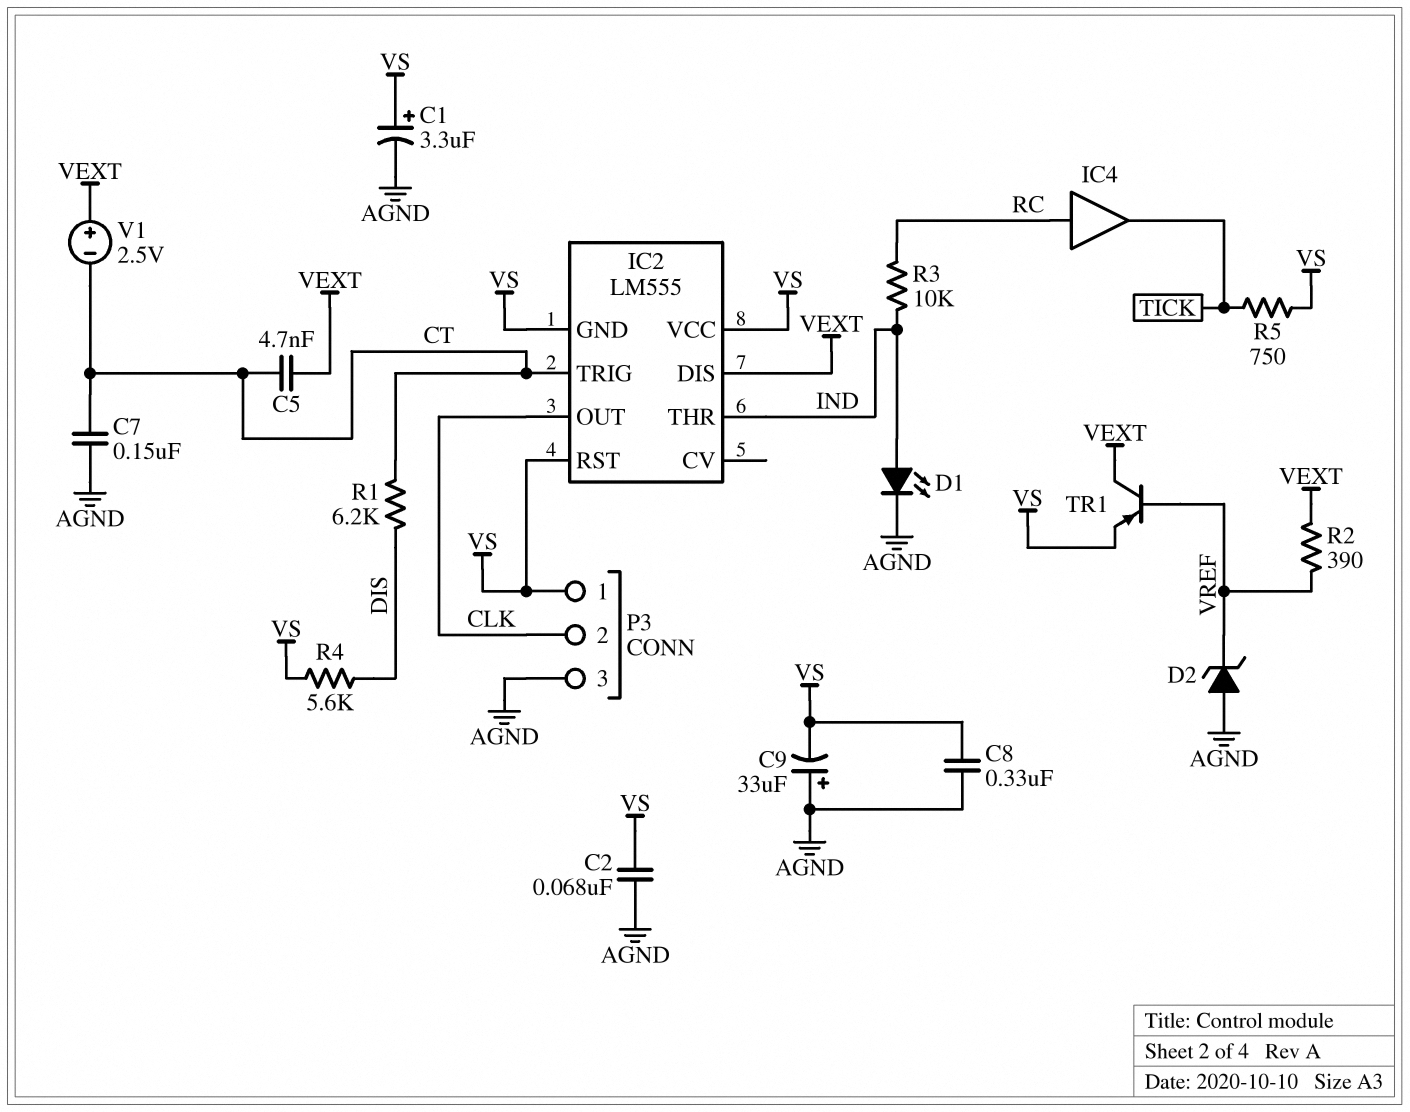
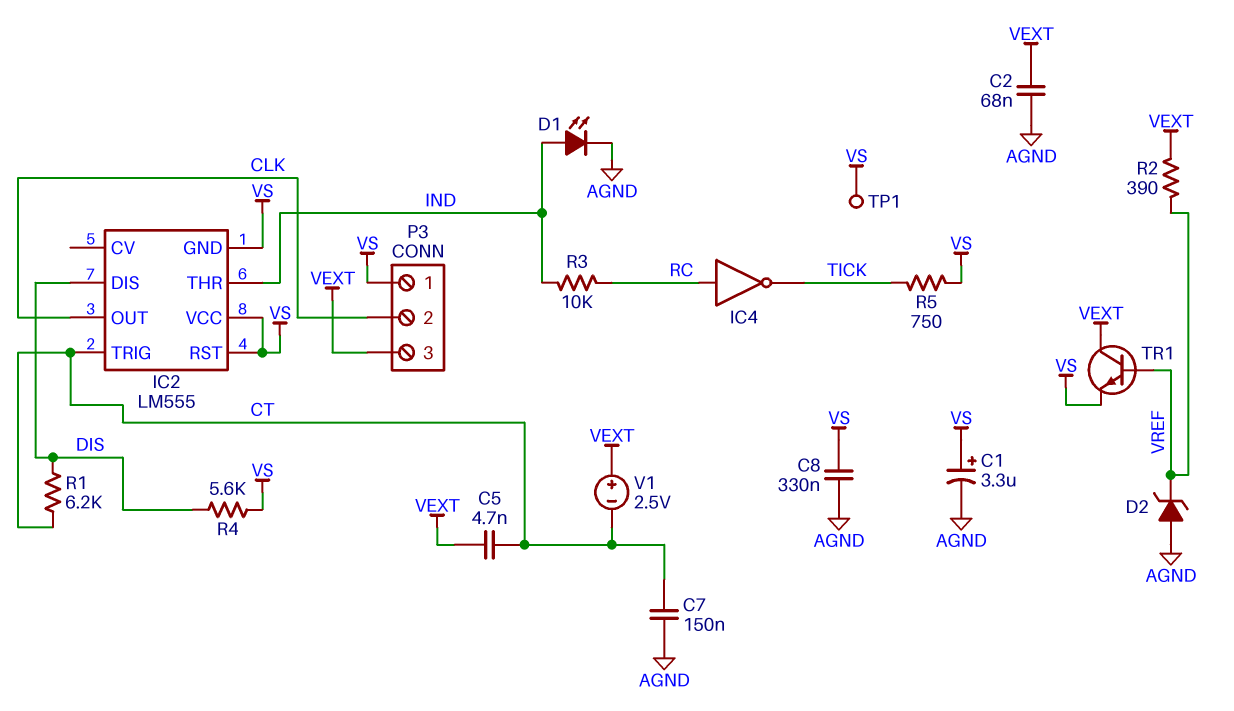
C2: 68nF (AGND, VS) -> 68nF (AGND, VEXT)
C9: 33uF (plus AGND, minus VS) -> none
IC2 pin DIS: VEXT -> DIS
IC4: buffer (in RC, out TICK) -> NOT (in RC, out TICK)
P3 pin 3: AGND -> VEXT
TP1: none -> test point (VS)
TR1: PNP (B VREF, C VEXT, E VS) -> NPN (B VREF, C VEXT, E VS)

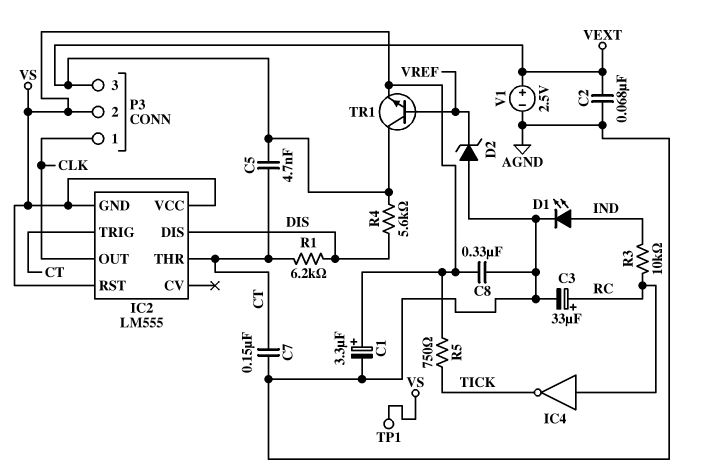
C3: none -> 33uF (plus RC, minus AGND)
IC2 pin THR: IND -> CT
P3 pin 1: VS -> CLK
P3 pin 2: CLK -> VS
R2: 390 (VEXT, VREF) -> none
R4: 5.6k (DIS, VS) -> 5.6k (DIS, VEXT)
V1: 2.5V (plus VEXT, minus CT) -> 2.5V (plus VEXT, minus AGND)

